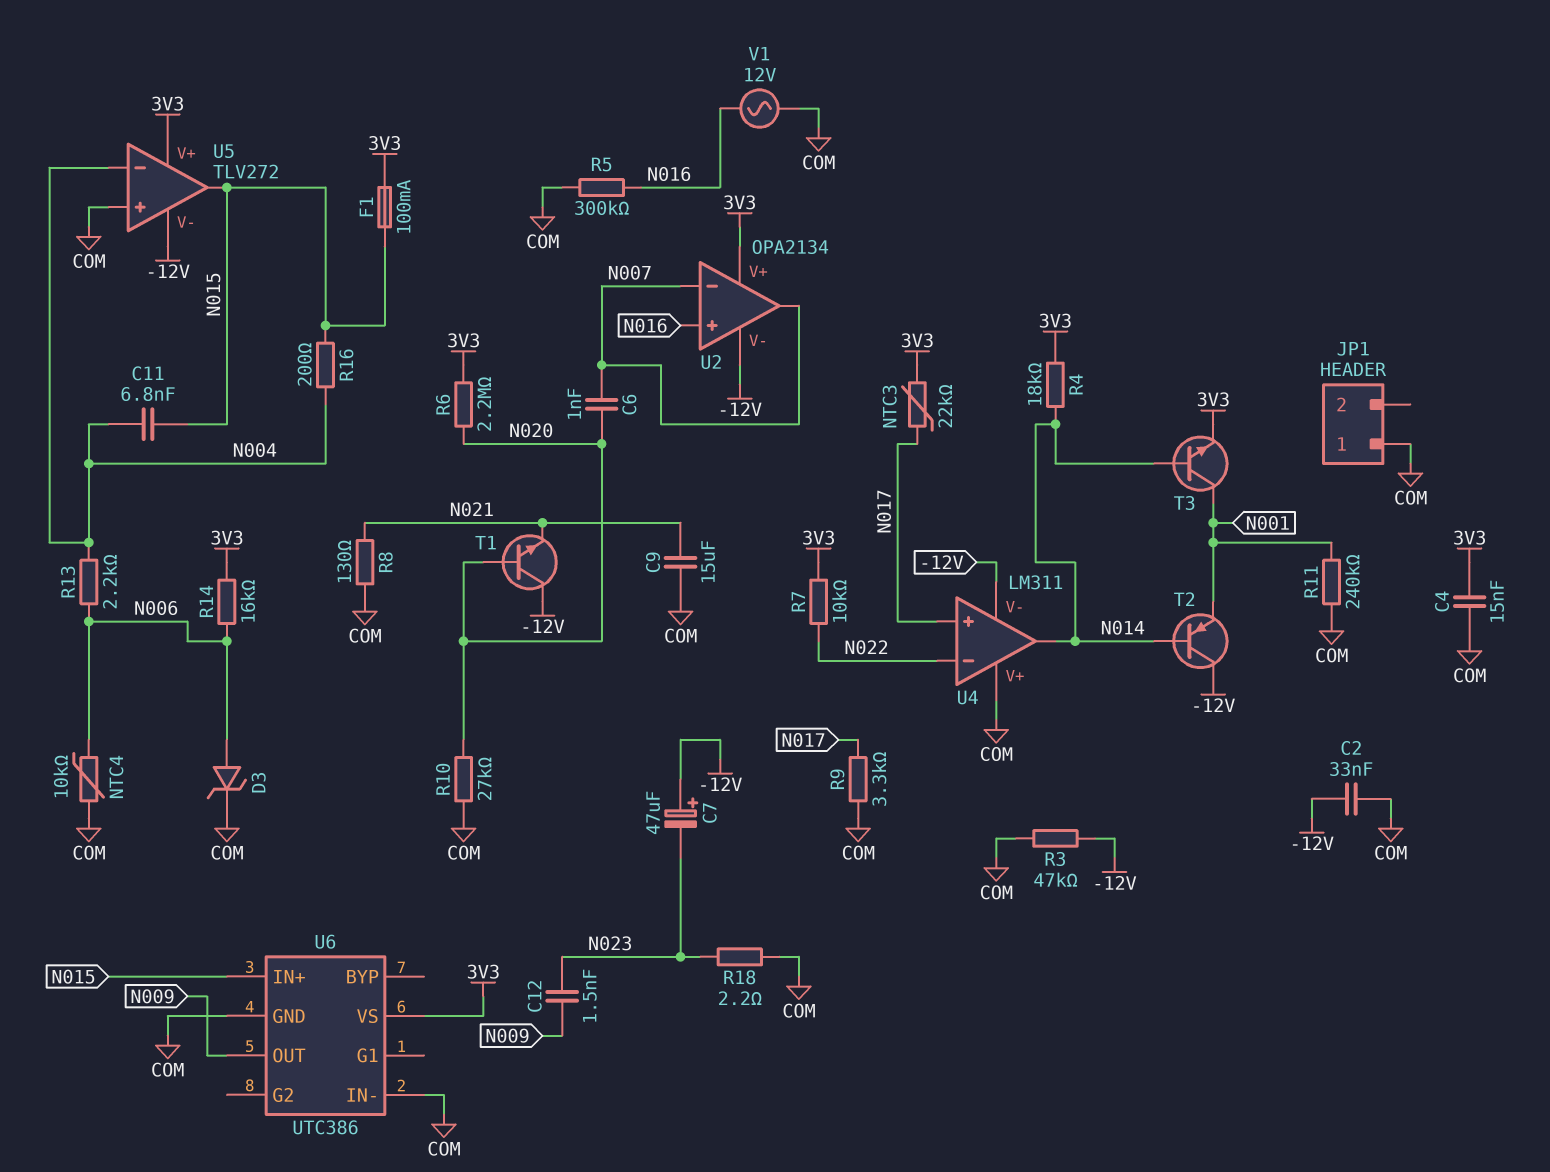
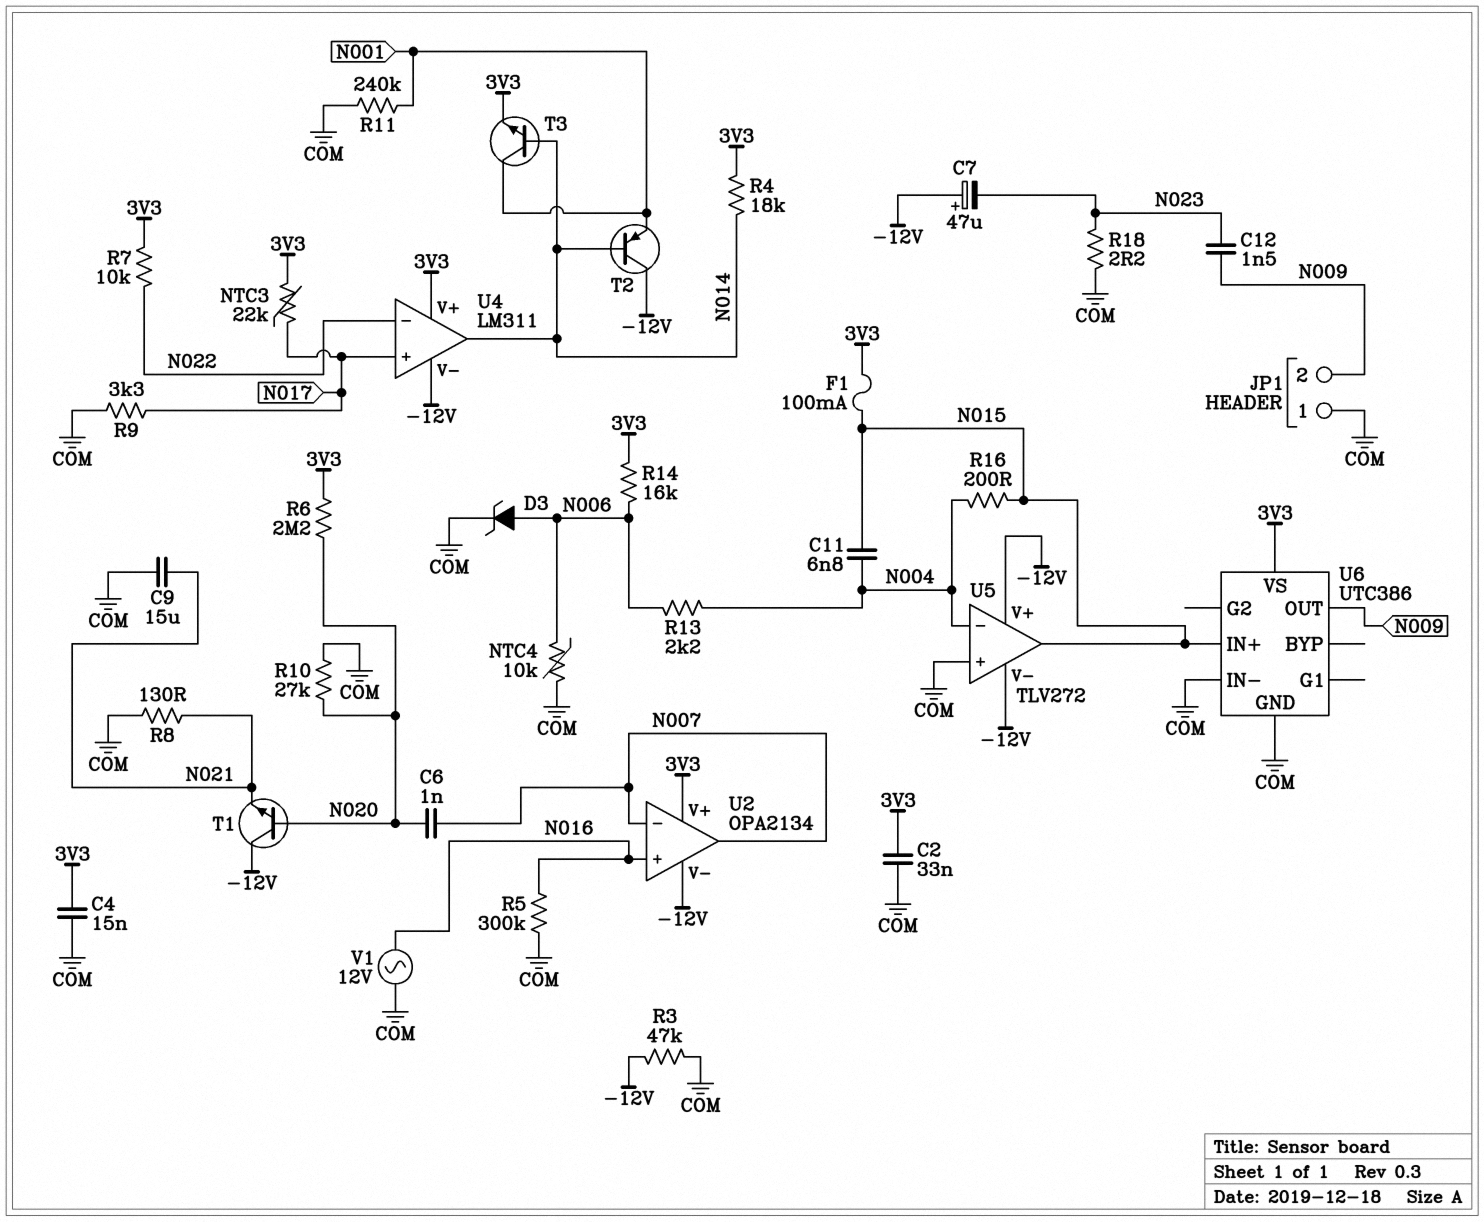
C2: 33nF (-12V, COM) -> 33nF (3V3, COM)
JP1 pin 2: none -> N009
U4 pin V+: COM -> 3V3
U5 pin V+: 3V3 -> -12V

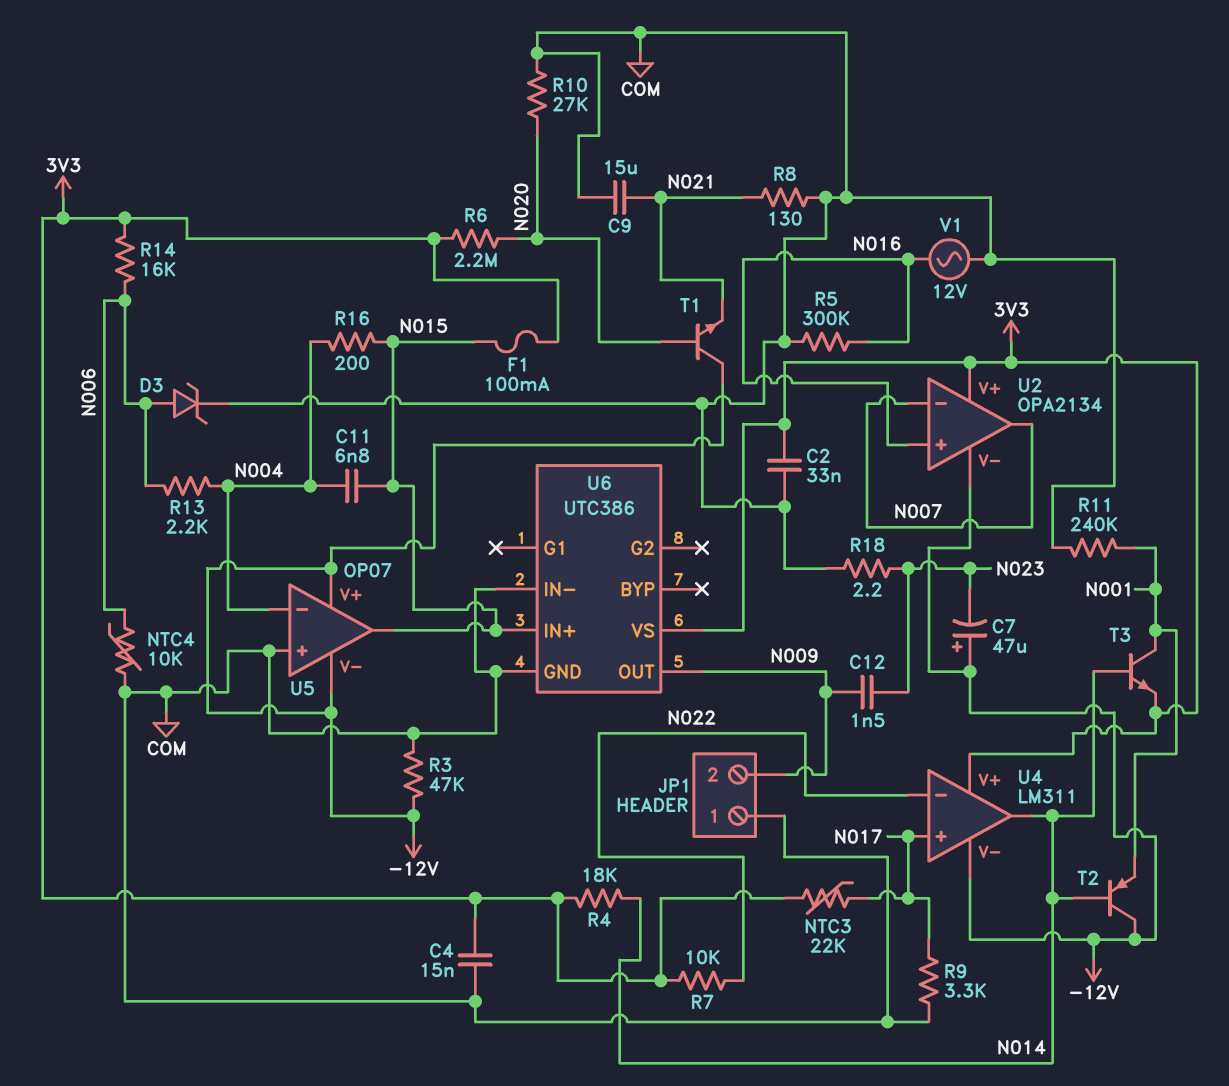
C6: 1nF (N007, N020) -> none
U5: TLV272 -> OP07

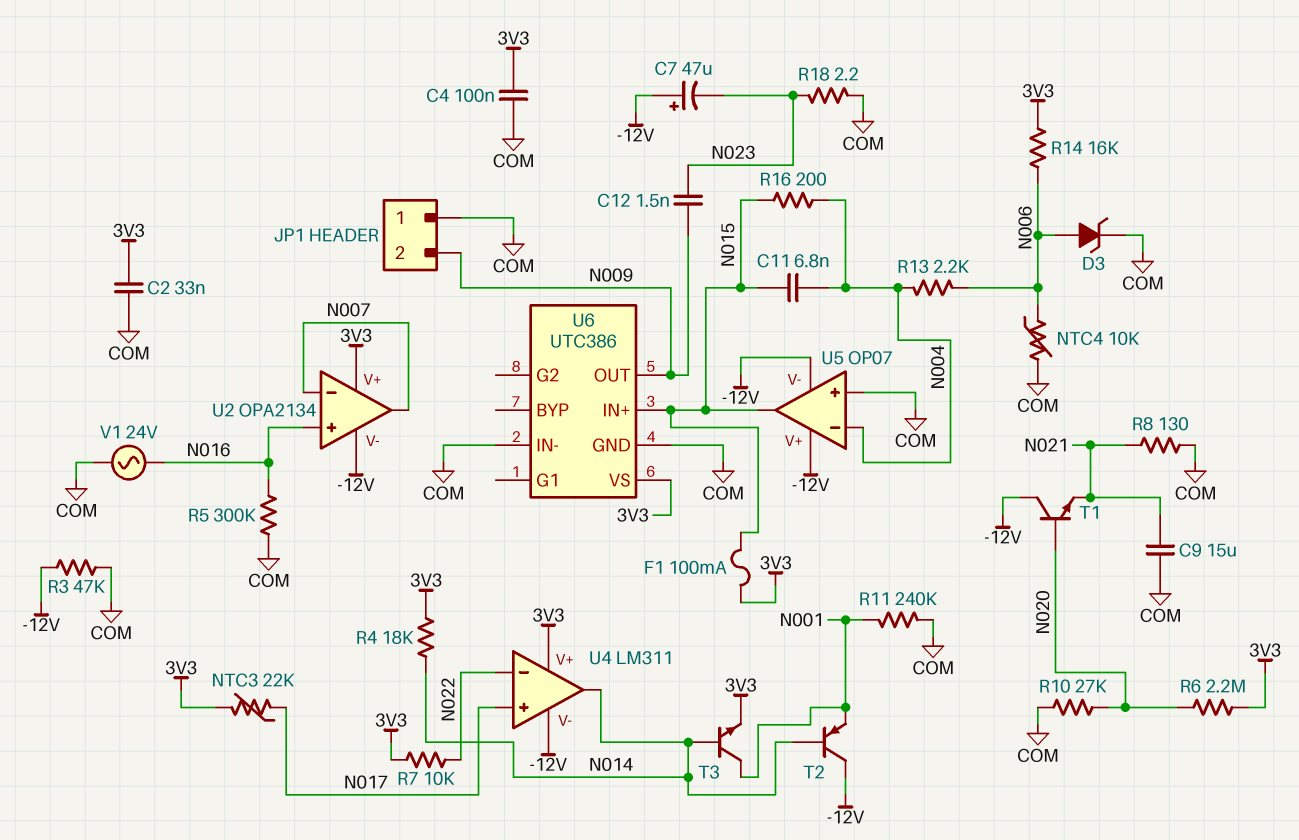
C4: 15nF (3V3, COM) -> 100nF (3V3, COM)
R9: 3.3k (COM, N017) -> none
V1: AC 12V (COM, N016) -> AC 24V (COM, N016)

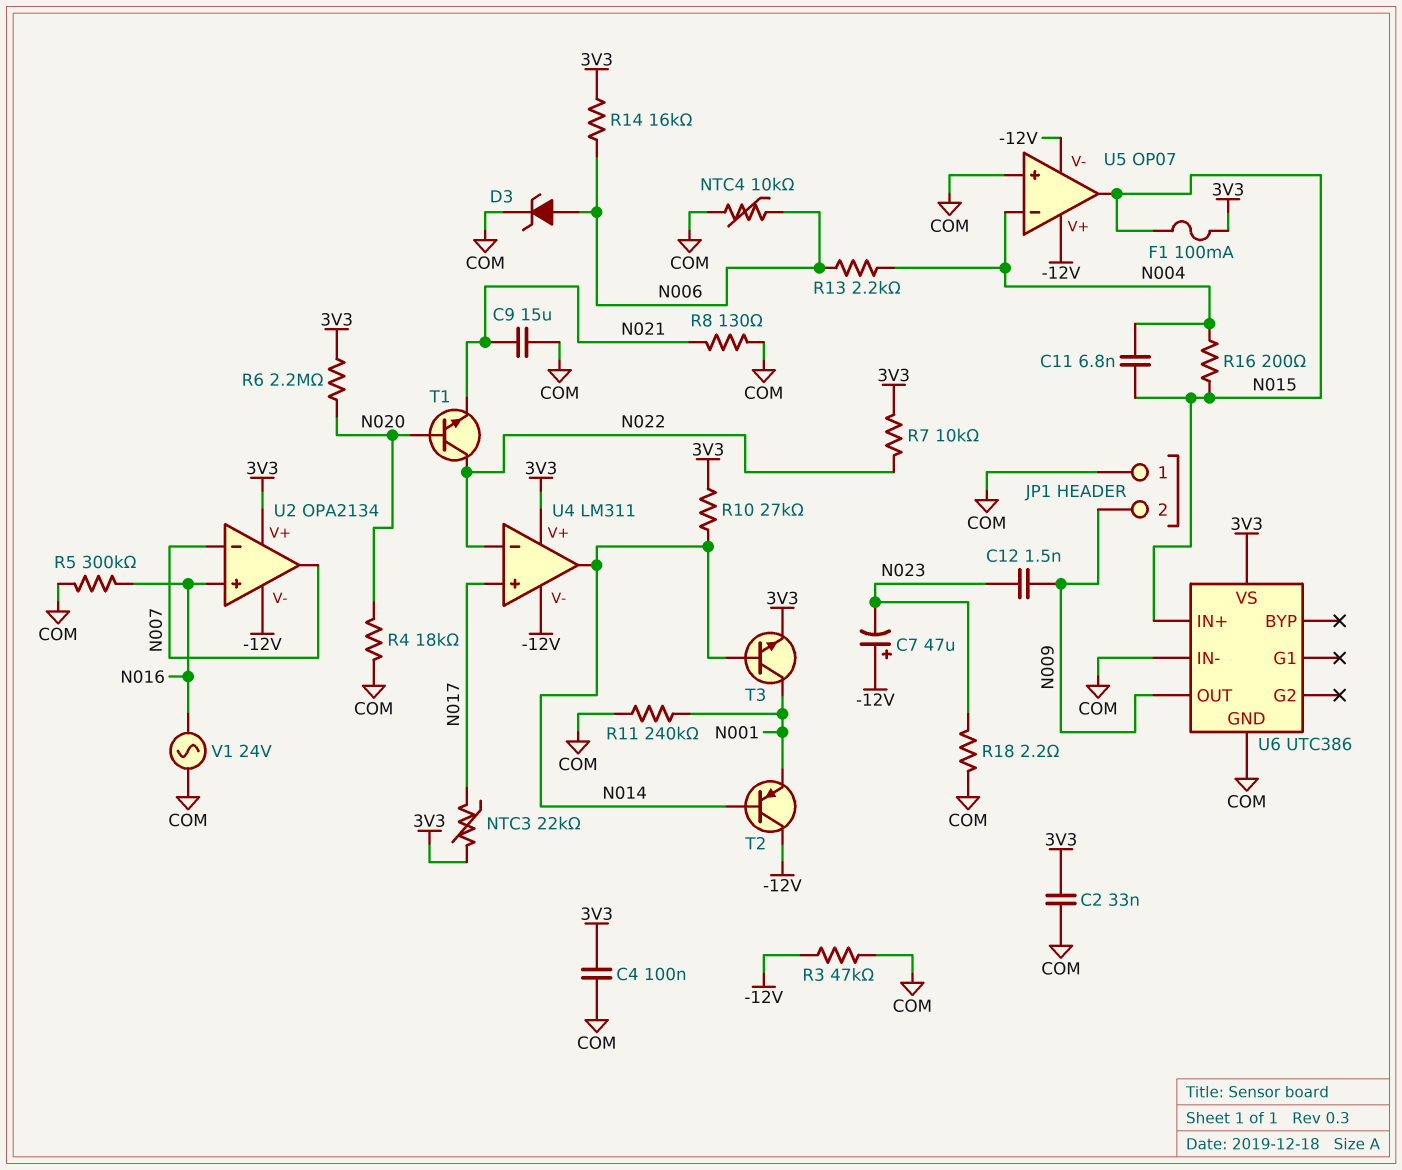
R4: 18k (3V3, N014) -> 18k (COM, N020)
R10: 27k (COM, N020) -> 27k (3V3, N014)
T1: NPN (B N020, C -12V, E N021) -> NPN (B N020, C N022, E N021)

